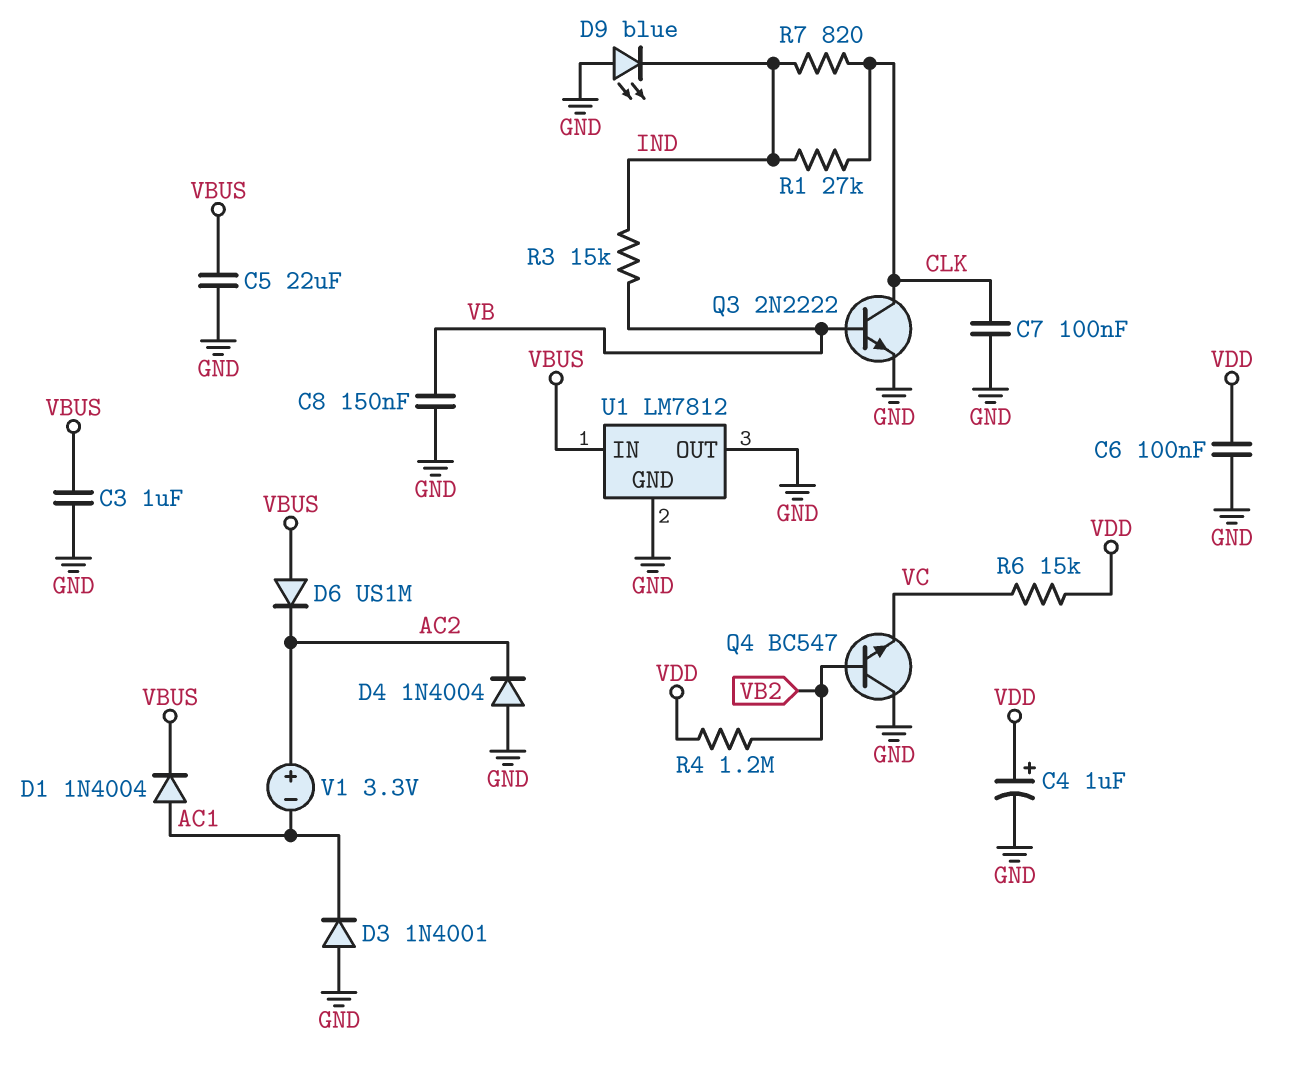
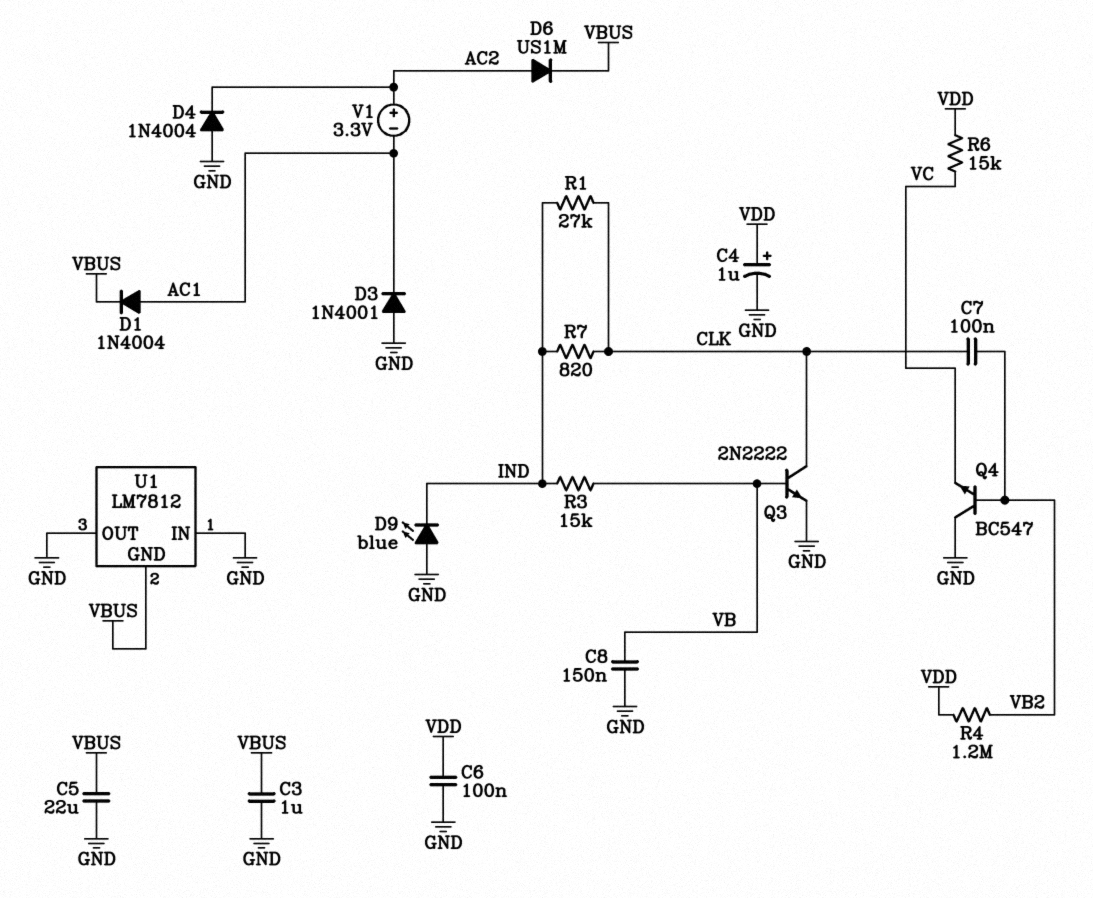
C7: 100nF (CLK, GND) -> 100nF (CLK, VB2)
D6: diode US1M (A VBUS, K AC2) -> diode US1M (A AC2, K VBUS)
U1 pin GND: GND -> VBUS
U1 pin IN: VBUS -> GND

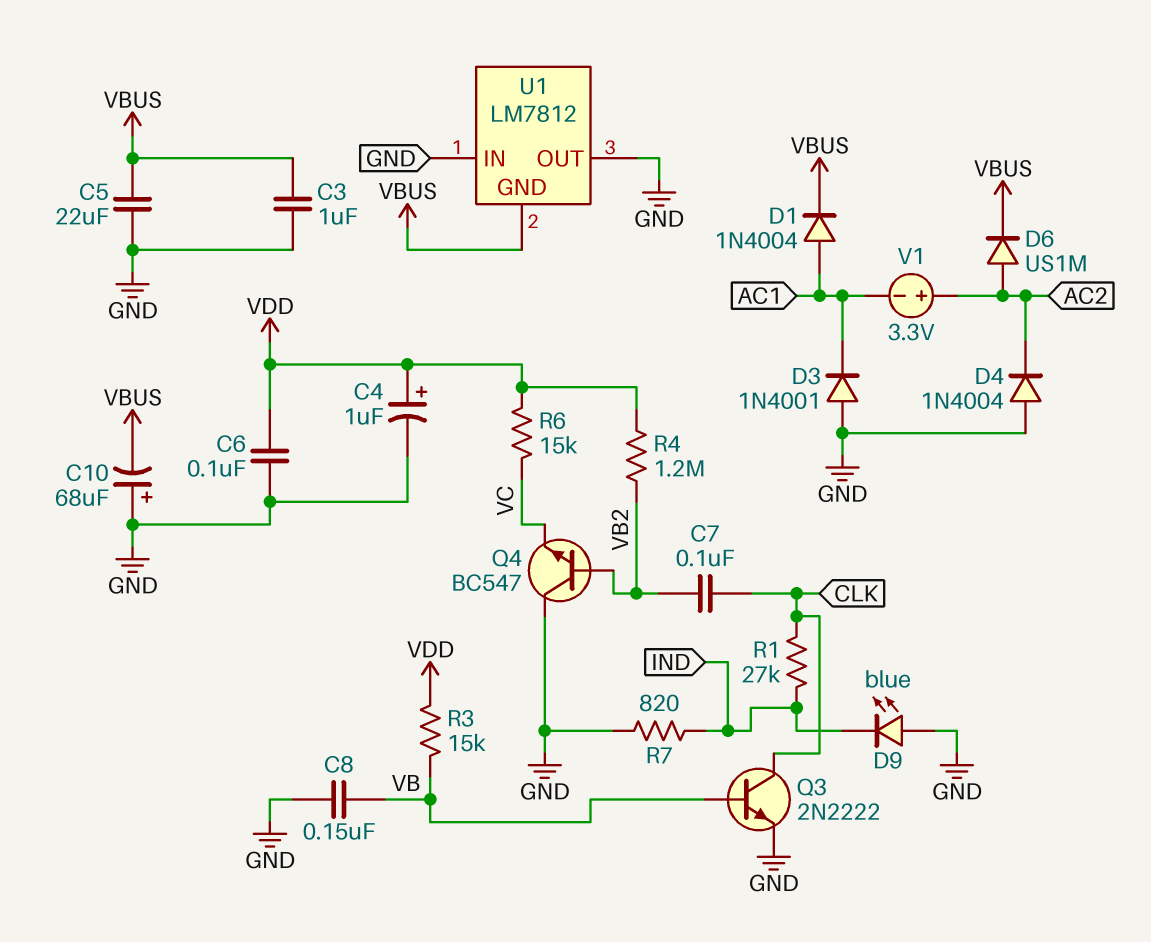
C10: none -> 68uF (plus GND, minus VBUS)
R3: 15k (IND, VB) -> 15k (VB, VDD)
R7: 820 (CLK, IND) -> 820 (GND, IND)

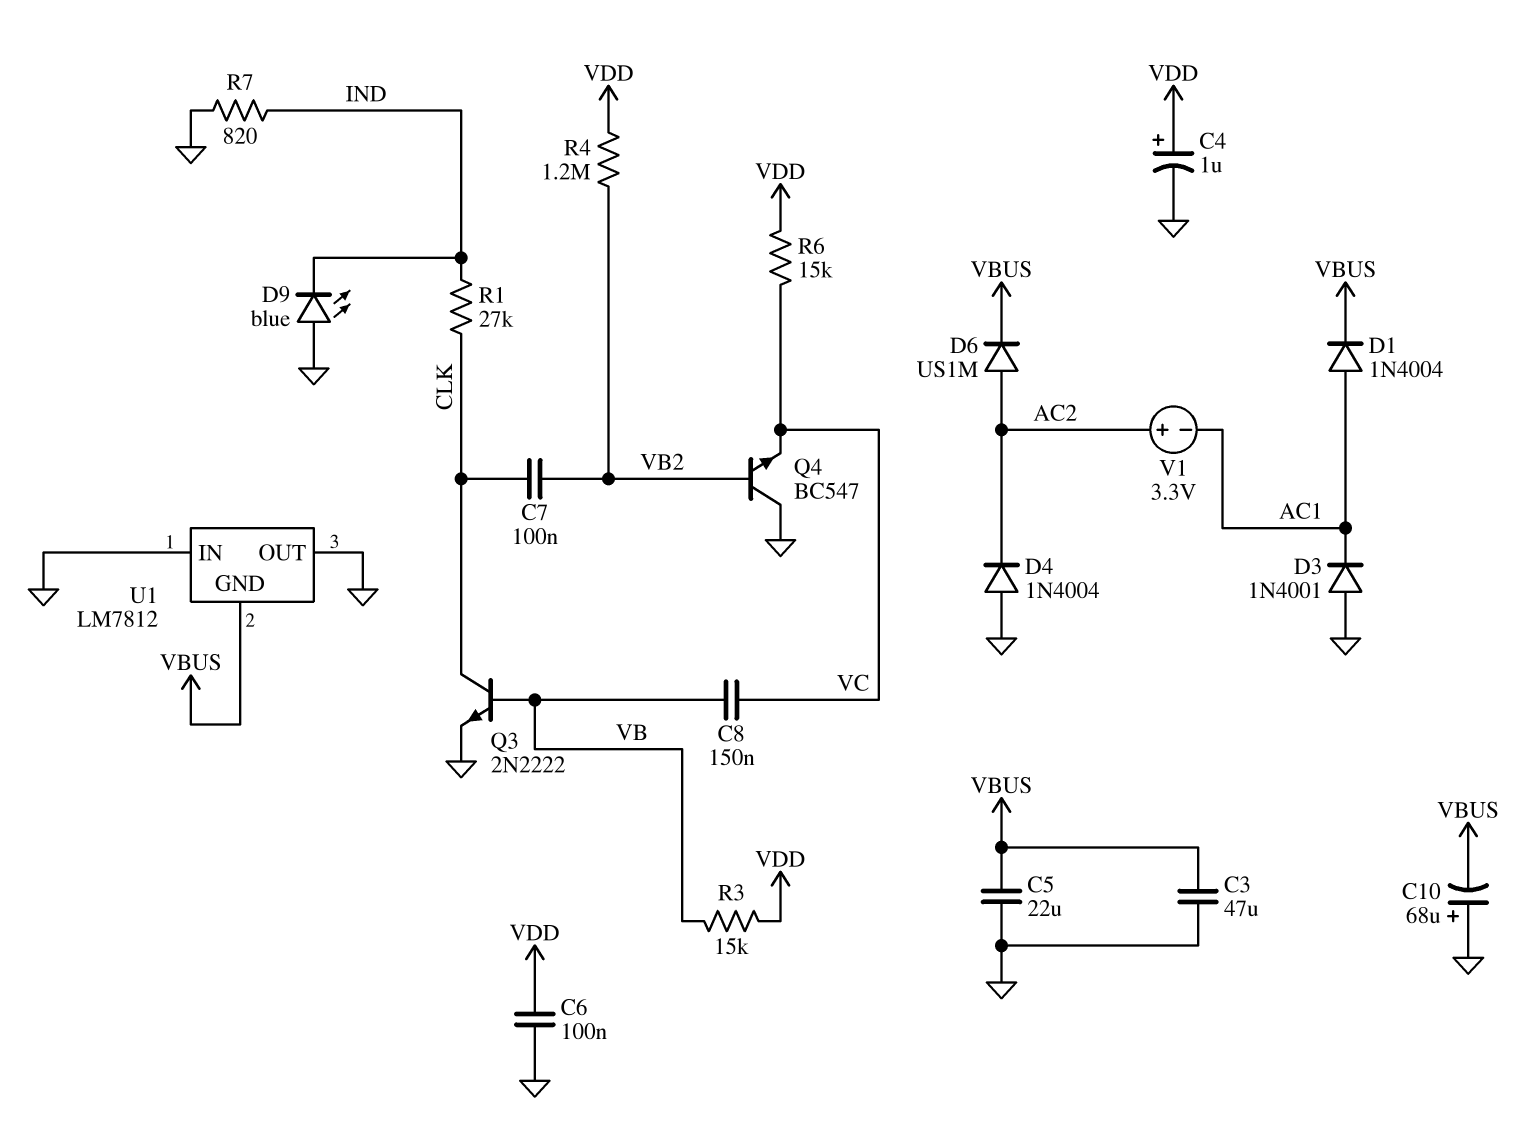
C3: 1uF (GND, VBUS) -> 47uF (GND, VBUS)
C8: 150nF (GND, VB) -> 150nF (VB, VC)

